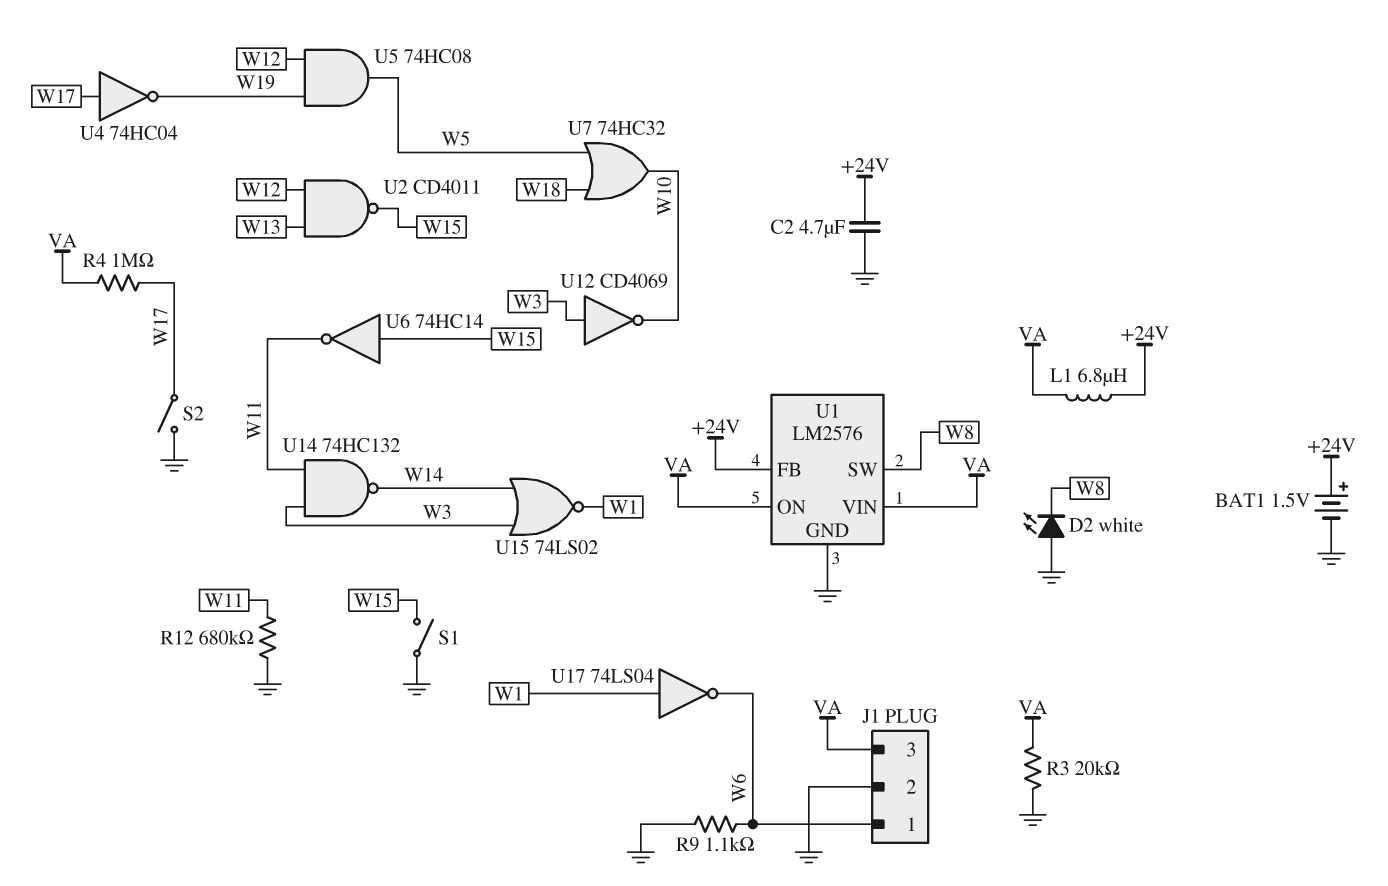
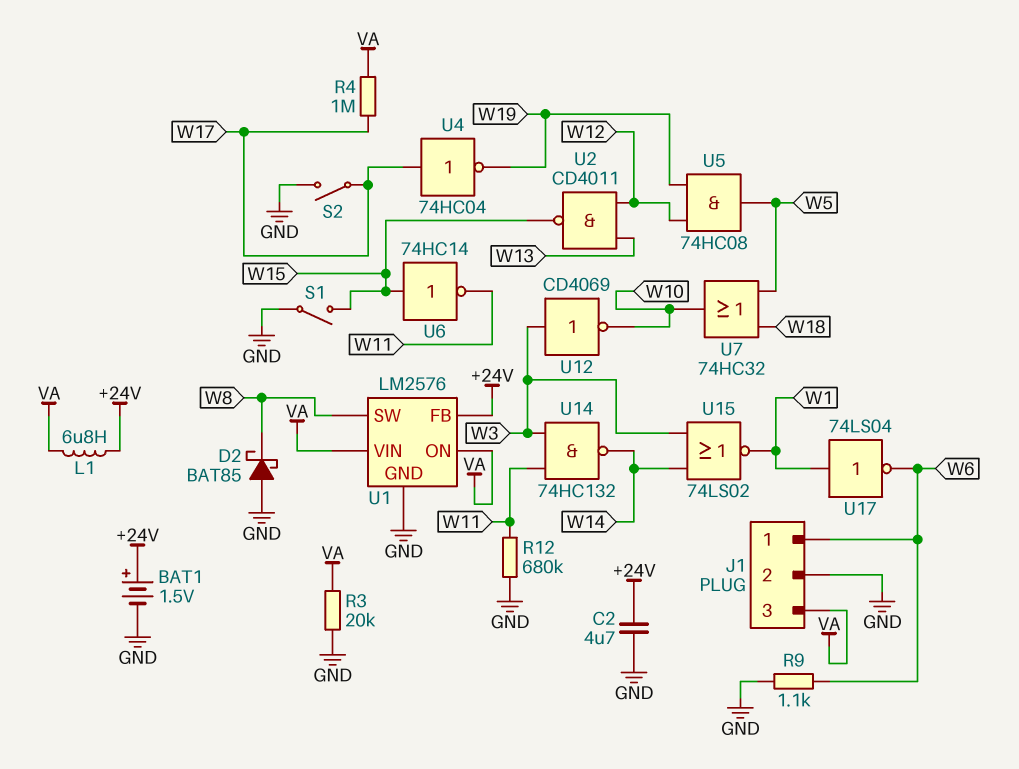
D2: LED white (A GND, K W8) -> schottky BAT85 (A GND, K W8)

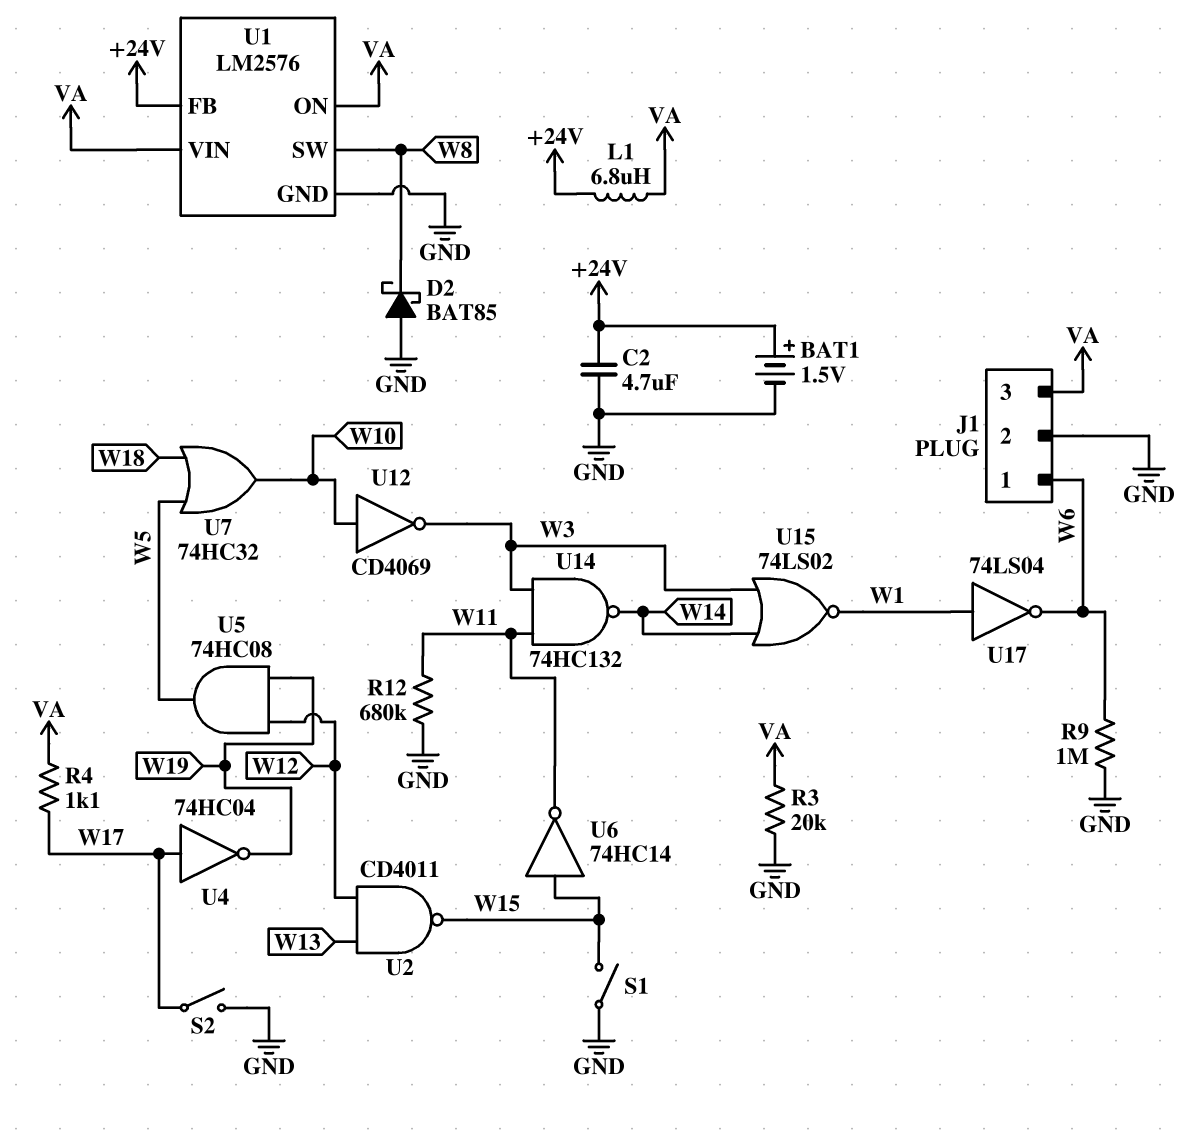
R4: 1M (VA, W17) -> 1.1k (VA, W17)
R9: 1.1k (GND, W6) -> 1M (GND, W6)
U12: NOT CD4069 (in W3, out W10) -> NOT CD4069 (in W10, out W3)

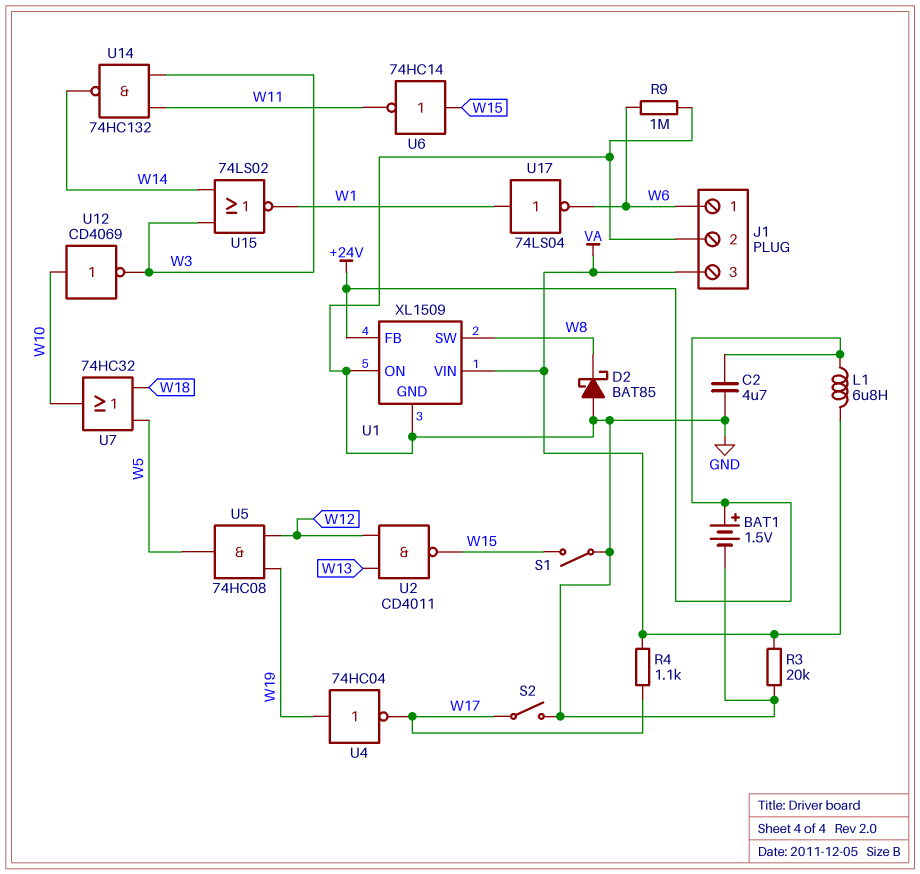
R12: 680k (GND, W11) -> none
U1: LM2576 -> XL1509
U1 pin ON: VA -> GND
U4: NOT 74HC04 (in W17, out W19) -> NOT 74HC04 (in W19, out W17)

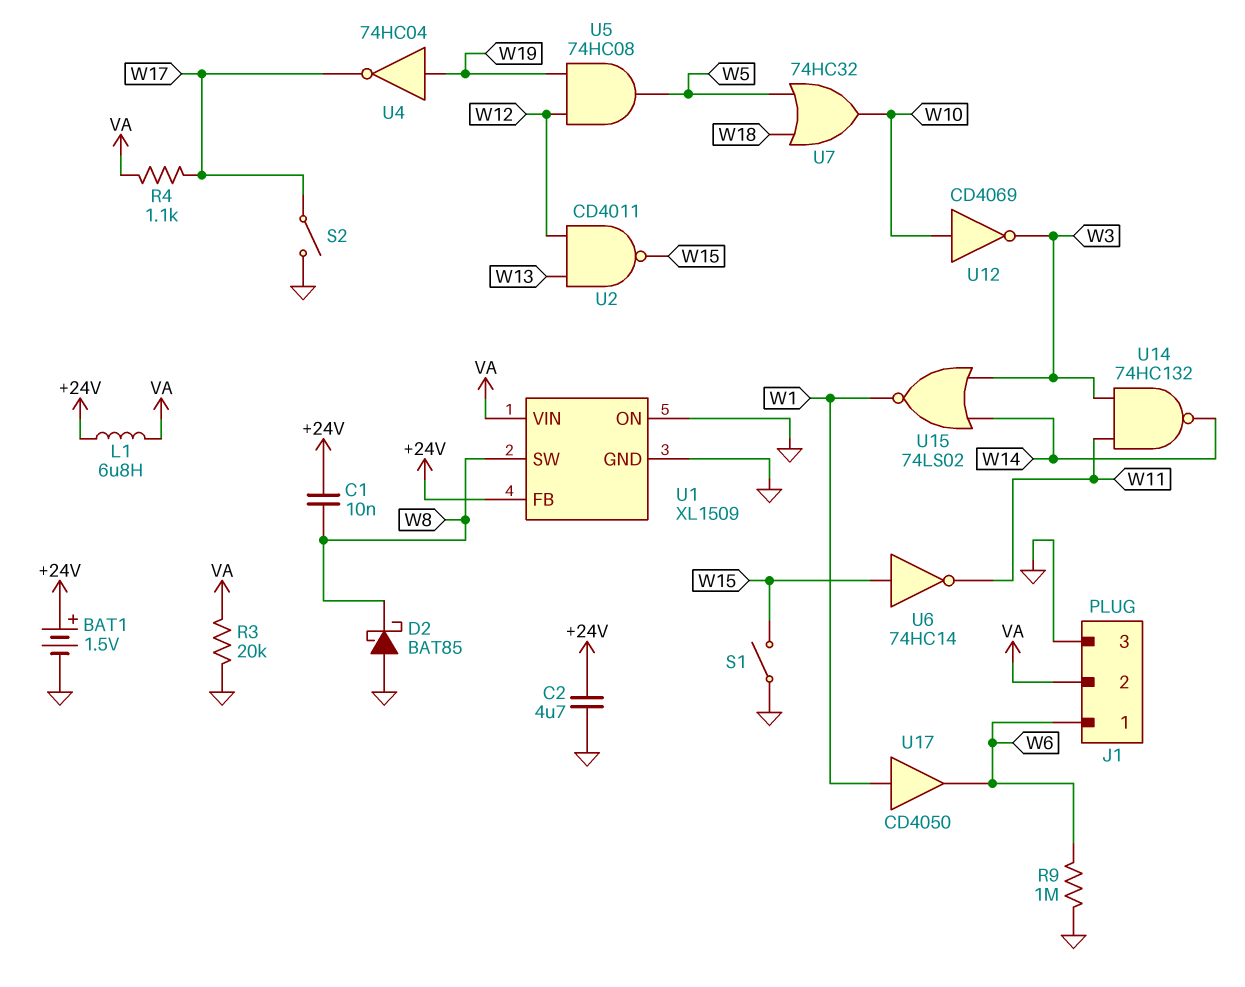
C1: none -> 10nF (+24V, W8)
J1 pin 2: GND -> VA
J1 pin 3: VA -> GND
U17: NOT 74LS04 (in W1, out W6) -> buffer CD4050 (in W1, out W6)

